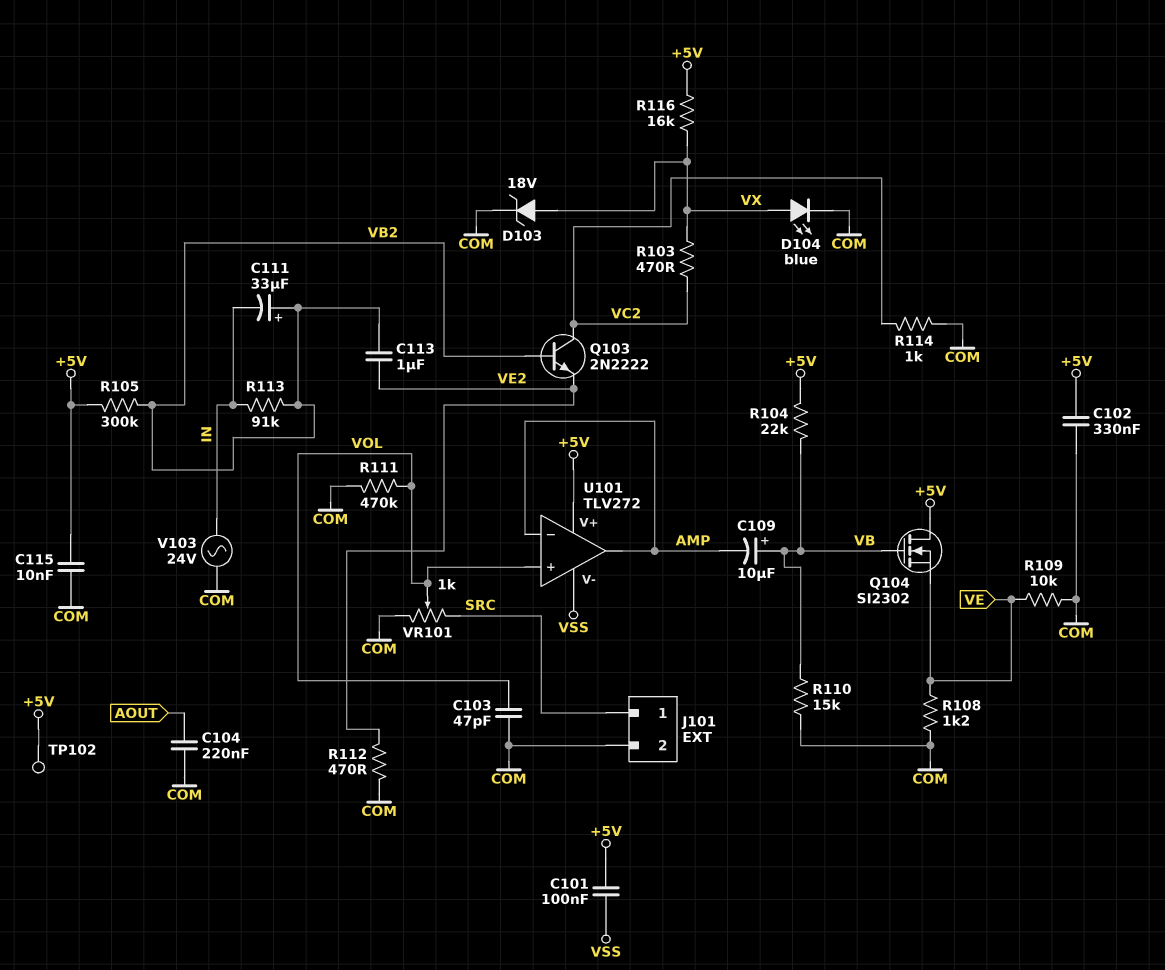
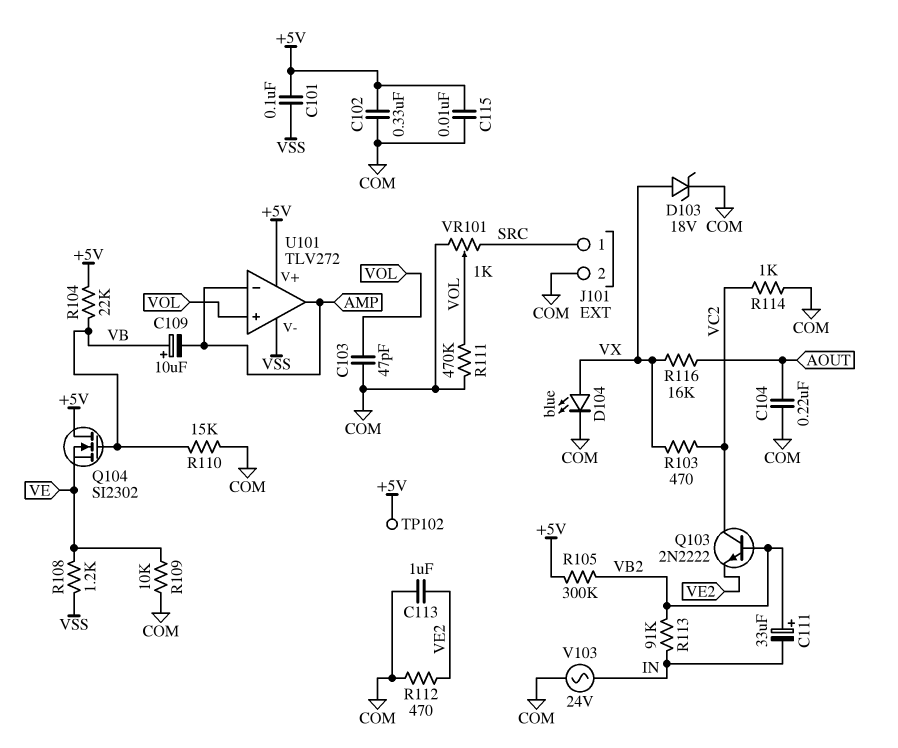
C113: 1uF (VB2, VE2) -> 1uF (COM, VE2)
R108: 1.2k (COM, VE) -> 1.2k (VE, VSS)
R116: 16k (+5V, VX) -> 16k (AOUT, VX)

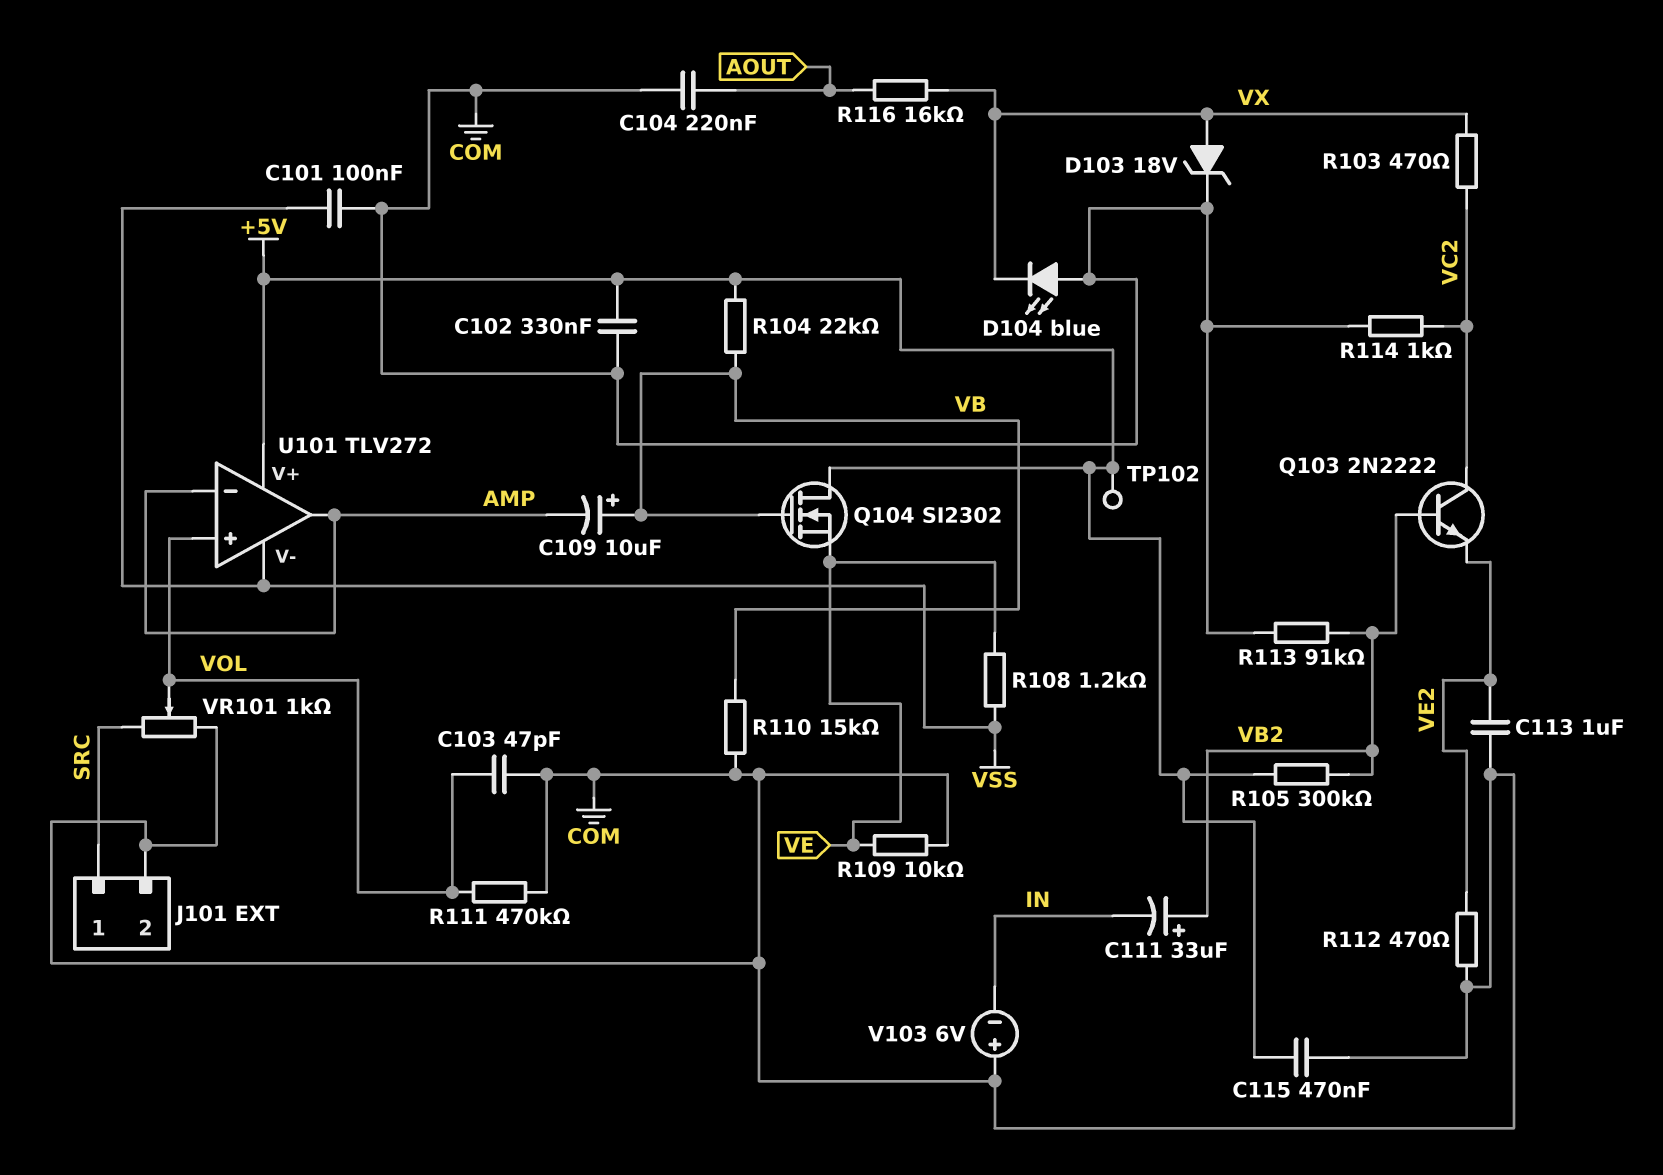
C101: 100nF (+5V, VSS) -> 100nF (COM, VSS)
C115: 10nF (+5V, COM) -> 470nF (+5V, COM)
D104: LED blue (A VX, K COM) -> LED blue (A COM, K VX)
R113: 91k (IN, VB2) -> 91k (COM, VB2)
V103: AC 24V (COM, IN) -> 6V (plus COM, minus IN)

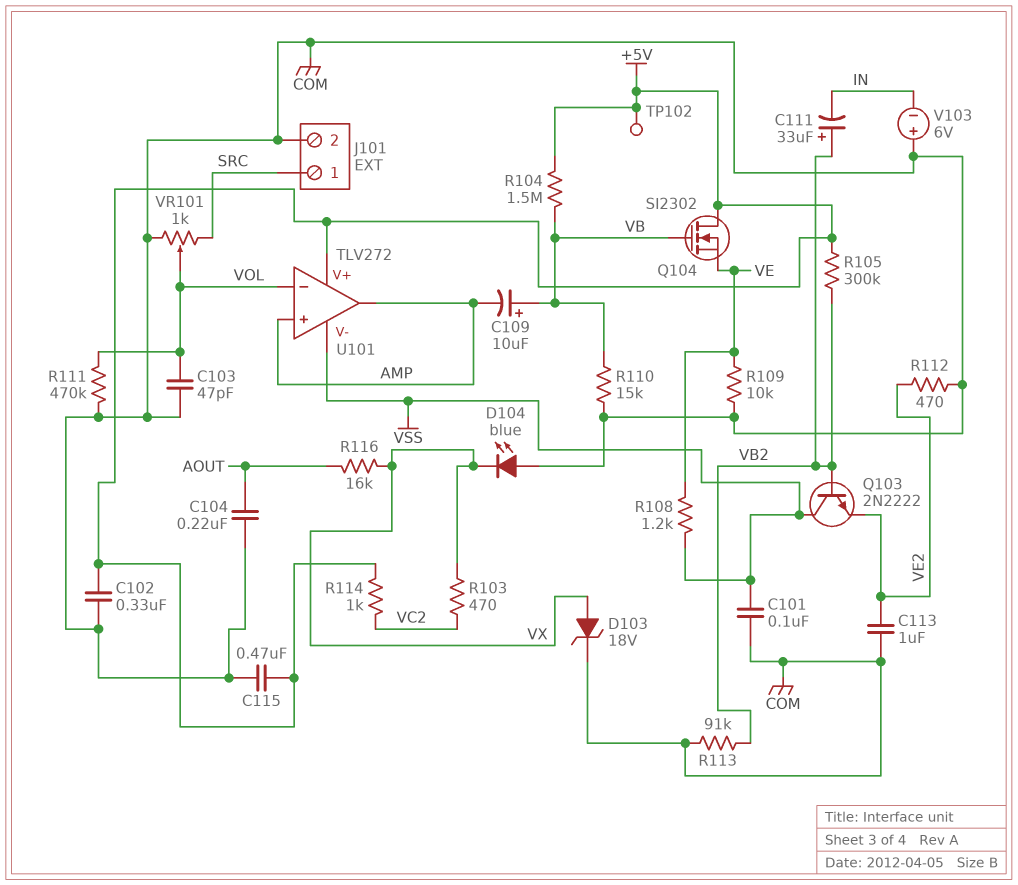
Q103: NPN 2N2222 (B VB2, C VC2, E VE2) -> NPN 2N2222 (B VB2, C VSS, E VE2)
R104: 22k (+5V, VB) -> 1.5M (+5V, VB)
R114: 1k (COM, VC2) -> 1k (+5V, VC2)
U101 pin in+: VOL -> AMP
U101 pin in-: AMP -> VOL

